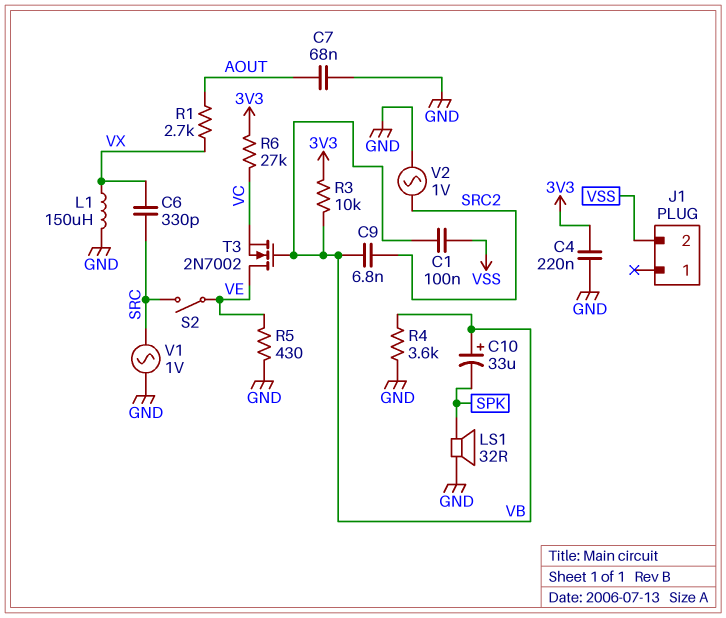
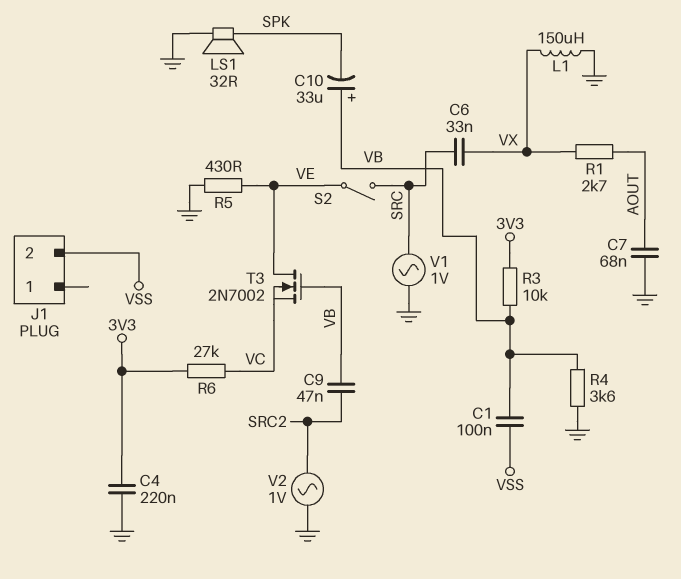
C6: 330pF (SRC, VX) -> 33nF (SRC, VX)
C9: 6.8nF (SRC2, VB) -> 47nF (SRC2, VB)

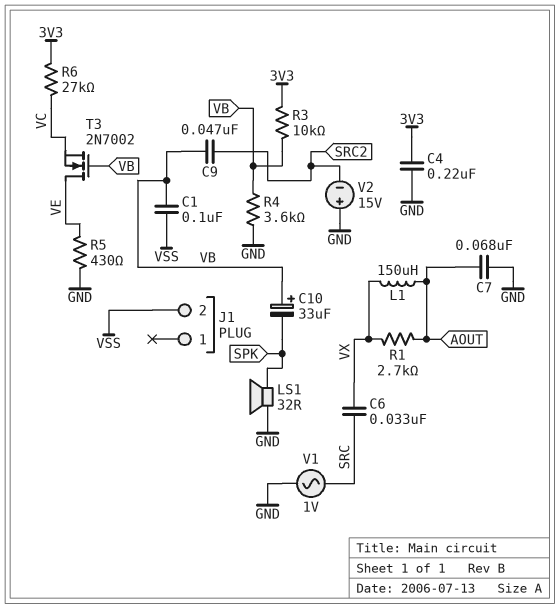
L1: 150uH (GND, VX) -> 150uH (AOUT, VX)
S2: switch (SRC, VE) -> none
V2: AC 1V (GND, SRC2) -> 15V (plus GND, minus SRC2)

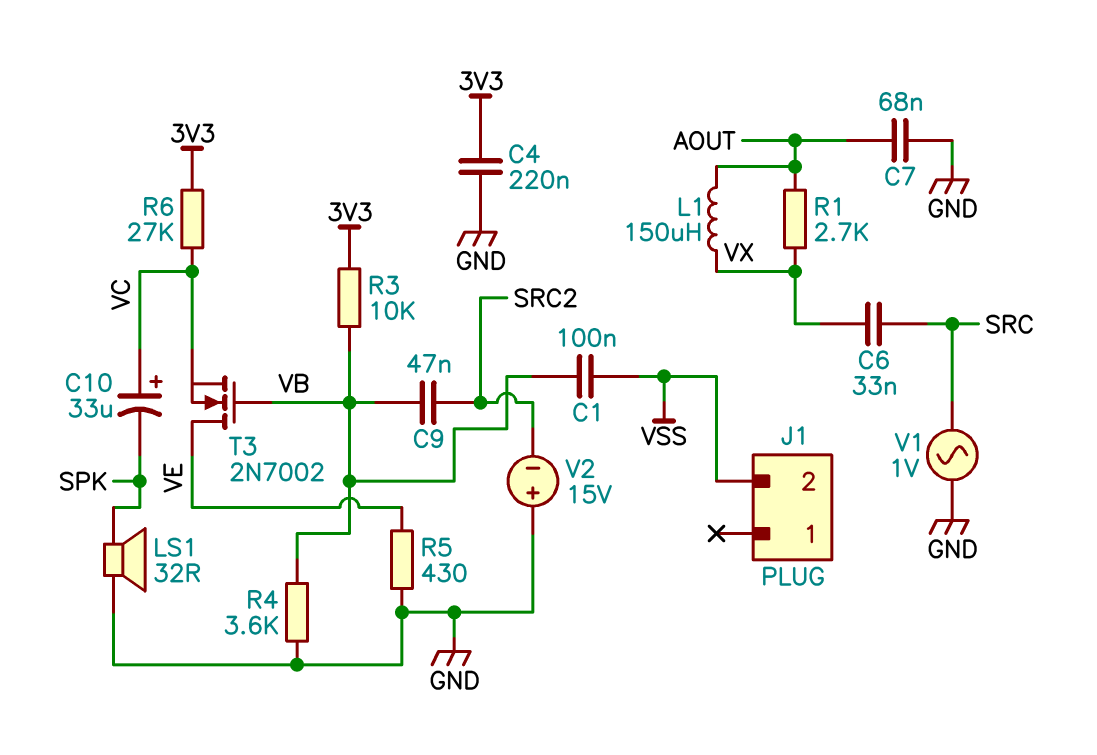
C10: 33uF (plus VB, minus SPK) -> 33uF (plus VC, minus SPK)

